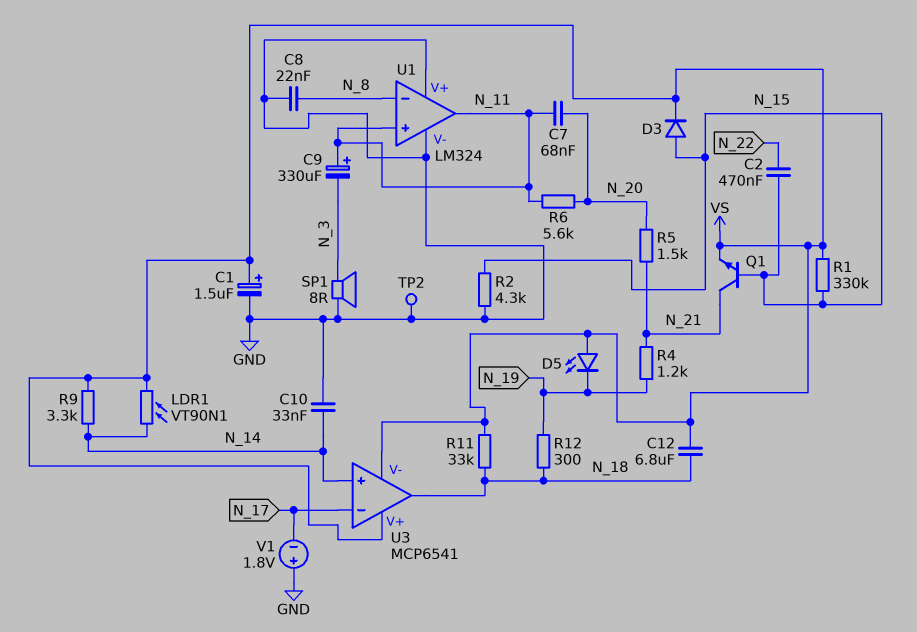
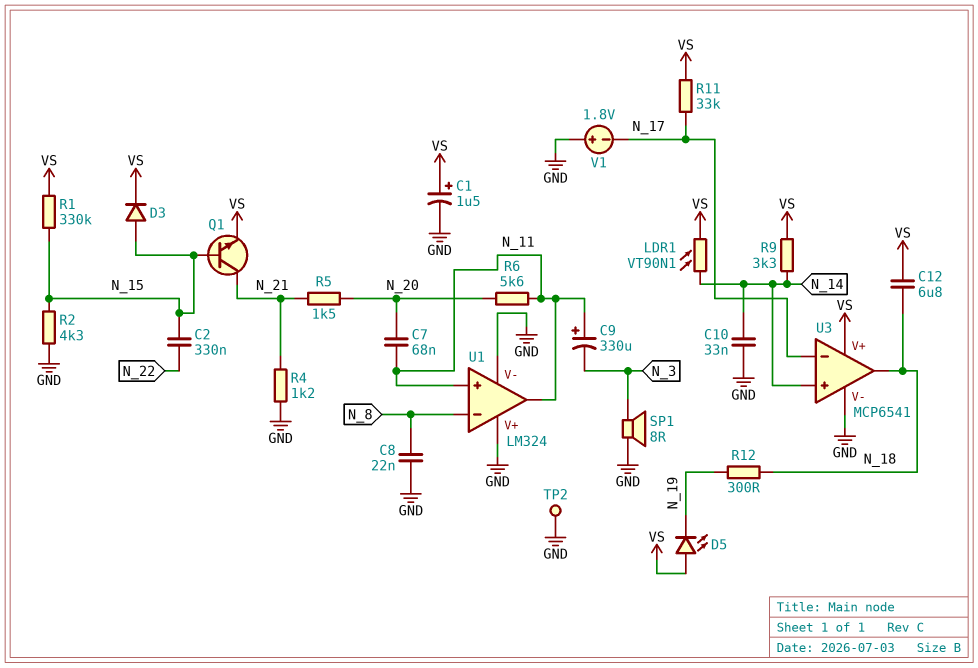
C2: 470nF (N_15, N_22) -> 330nF (N_15, N_22)
R4: 1.2k (N_19, N_21) -> 1.2k (GND, N_21)
R11: 33k (N_18, VS) -> 33k (N_17, VS)
U3 pin V-: VS -> GND

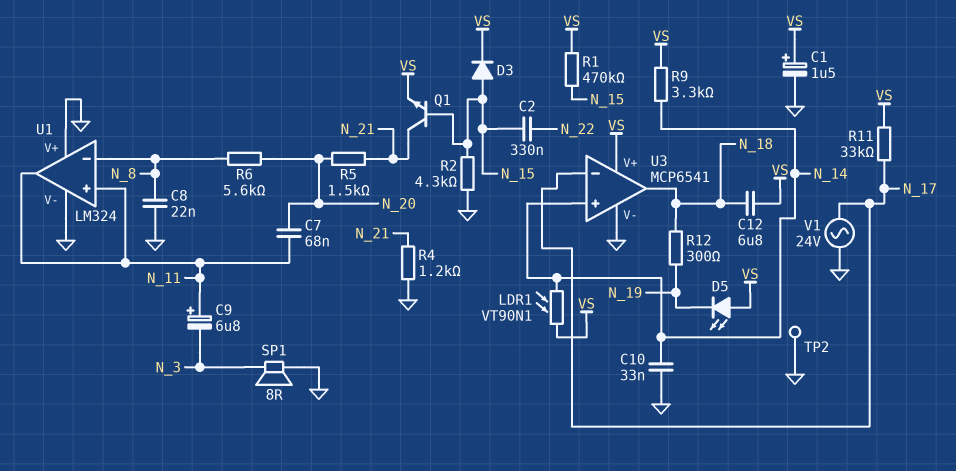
C9: 330uF (plus N_11, minus N_3) -> 6.8uF (plus N_11, minus N_3)
R1: 330k (N_15, VS) -> 470k (N_15, VS)
R6: 5.6k (N_11, N_20) -> 5.6k (N_8, N_20)
V1: 1.8V (plus GND, minus N_17) -> AC 24V (GND, N_17)

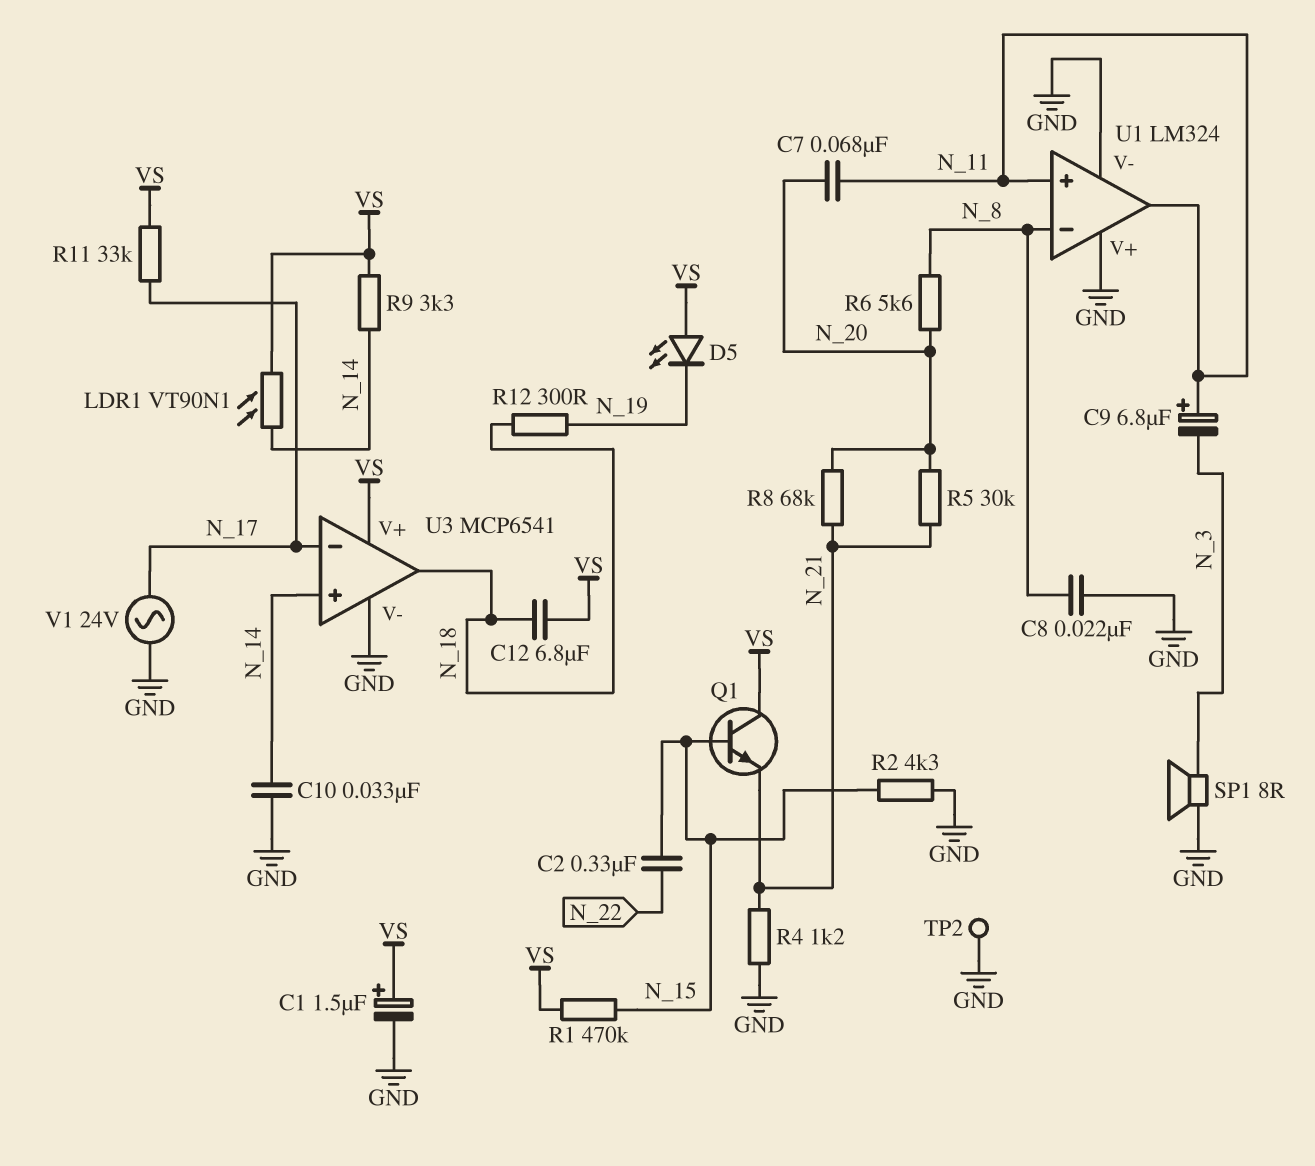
D3: diode (A N_15, K VS) -> none
Q1: NPN (B N_15, C N_21, E VS) -> NPN (B N_15, C VS, E N_21)
R5: 1.5k (N_20, N_21) -> 30k (N_20, N_21)
R8: none -> 68k (N_20, N_21)

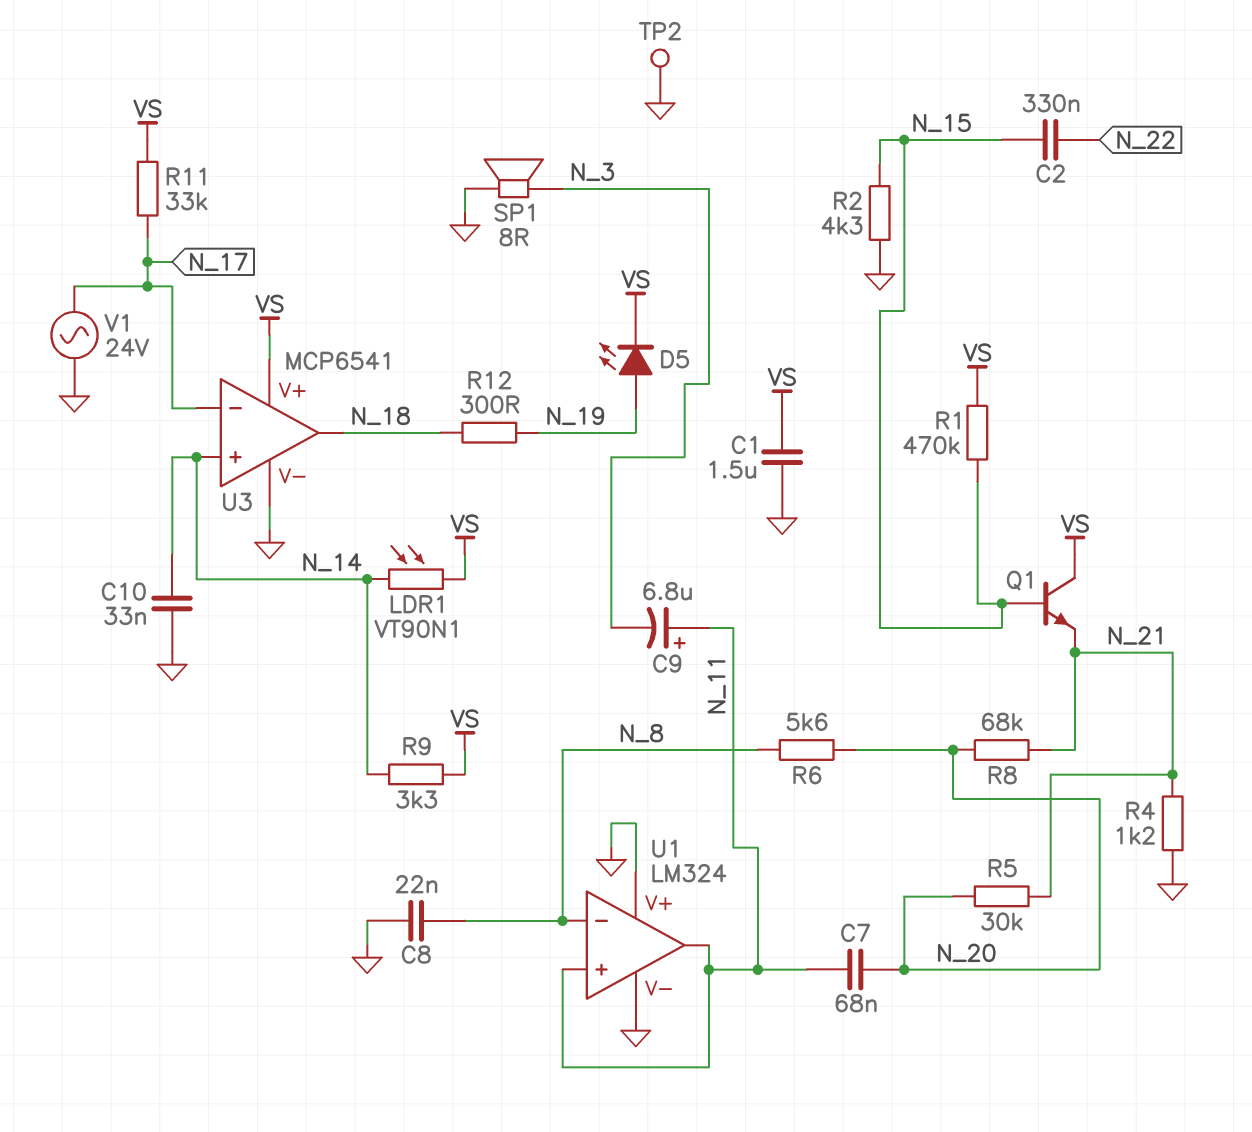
C1: 1.5uF (plus VS, minus GND) -> 1.5uF (GND, VS)
C12: 6.8uF (N_18, VS) -> none
D5: LED (A VS, K N_19) -> LED (A N_19, K VS)

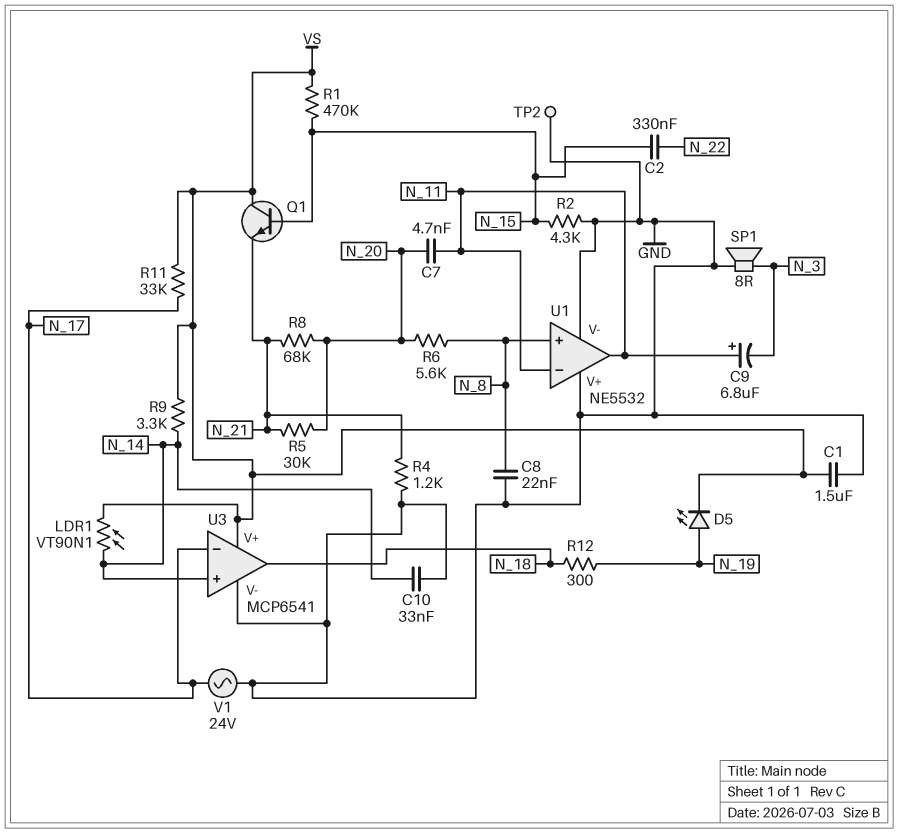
C7: 68nF (N_11, N_20) -> 4.7nF (N_11, N_20)
U1: LM324 -> NE5532
U1 pin in+: N_11 -> N_8
U1 pin in-: N_8 -> N_11

